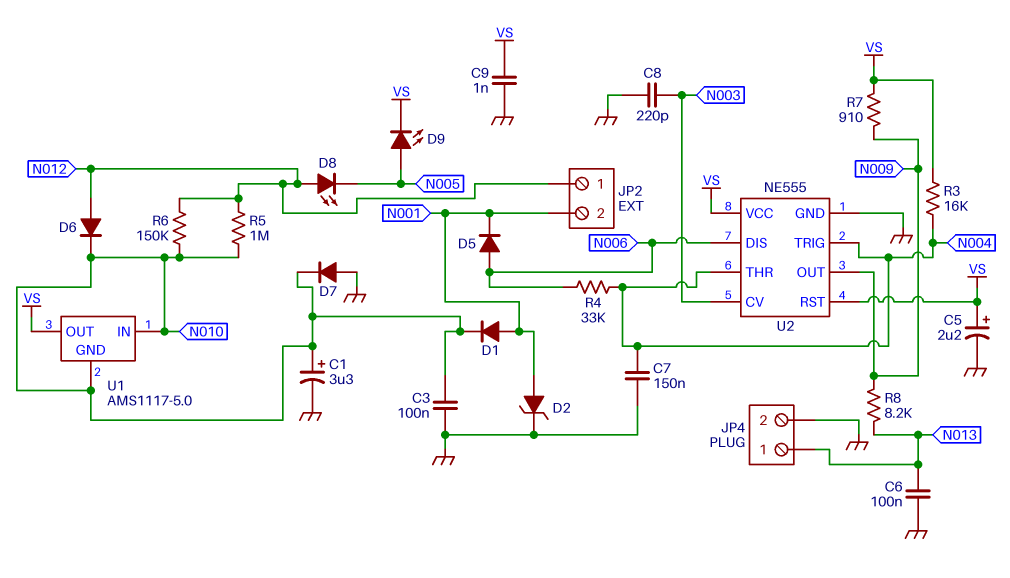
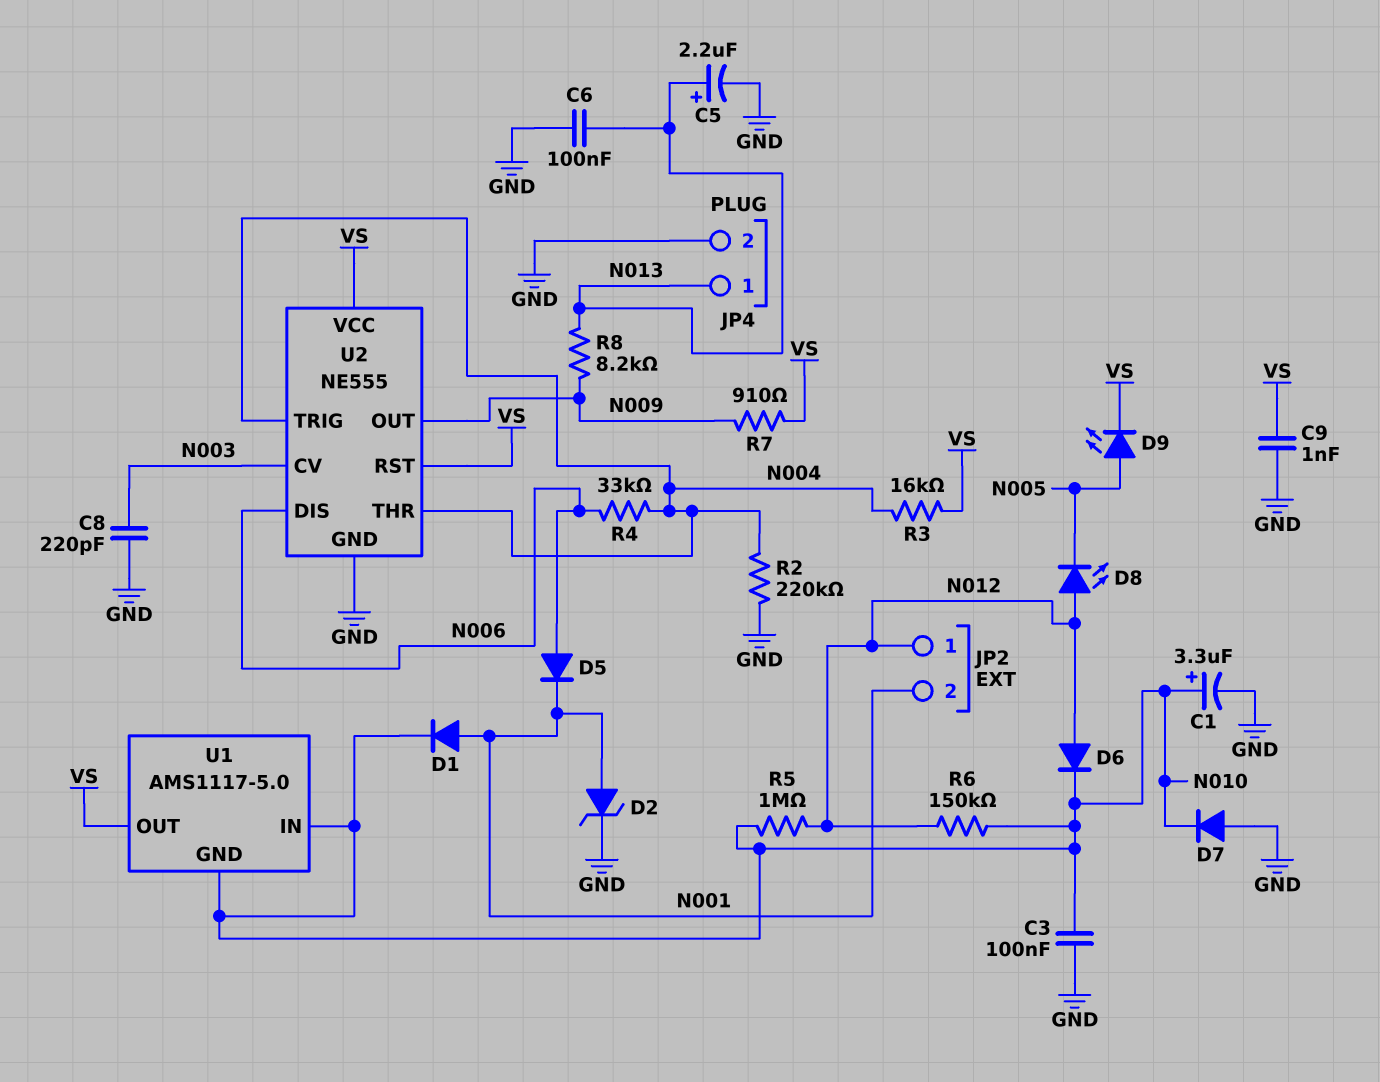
C5: 2.2uF (plus VS, minus GND) -> 2.2uF (plus N013, minus GND)
C7: 150nF (GND, N004) -> none
R2: none -> 220k (GND, N004)

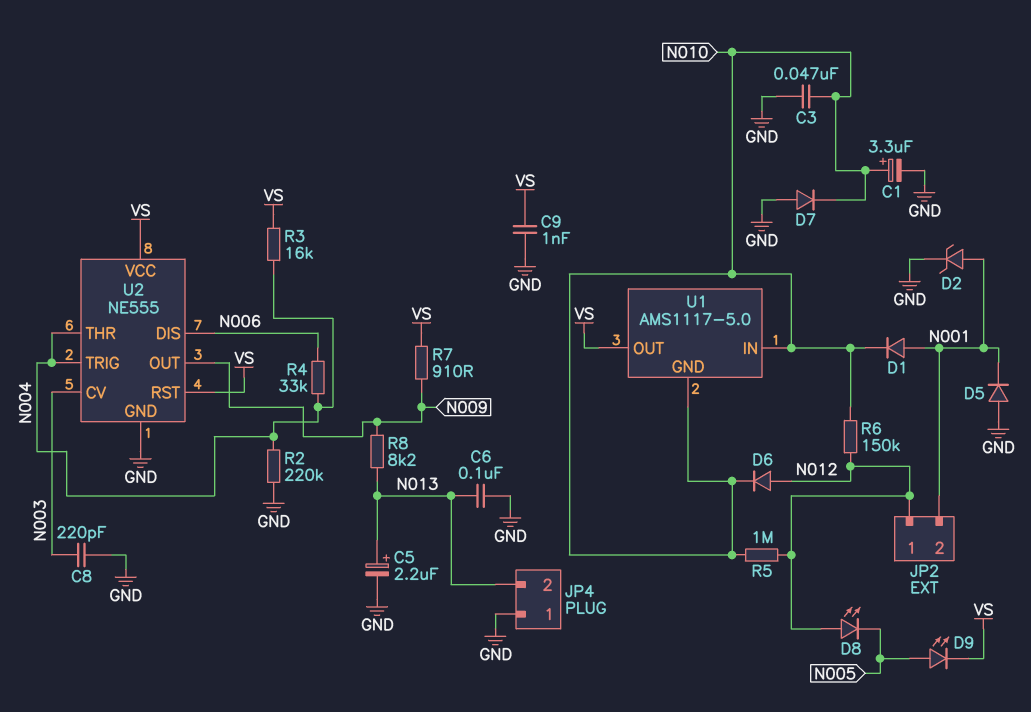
C3: 100nF (GND, N010) -> 47nF (GND, N010)
D5: diode (A N006, K N001) -> diode (A GND, K N001)
JP4 pin 1: N013 -> GND
JP4 pin 2: GND -> N013

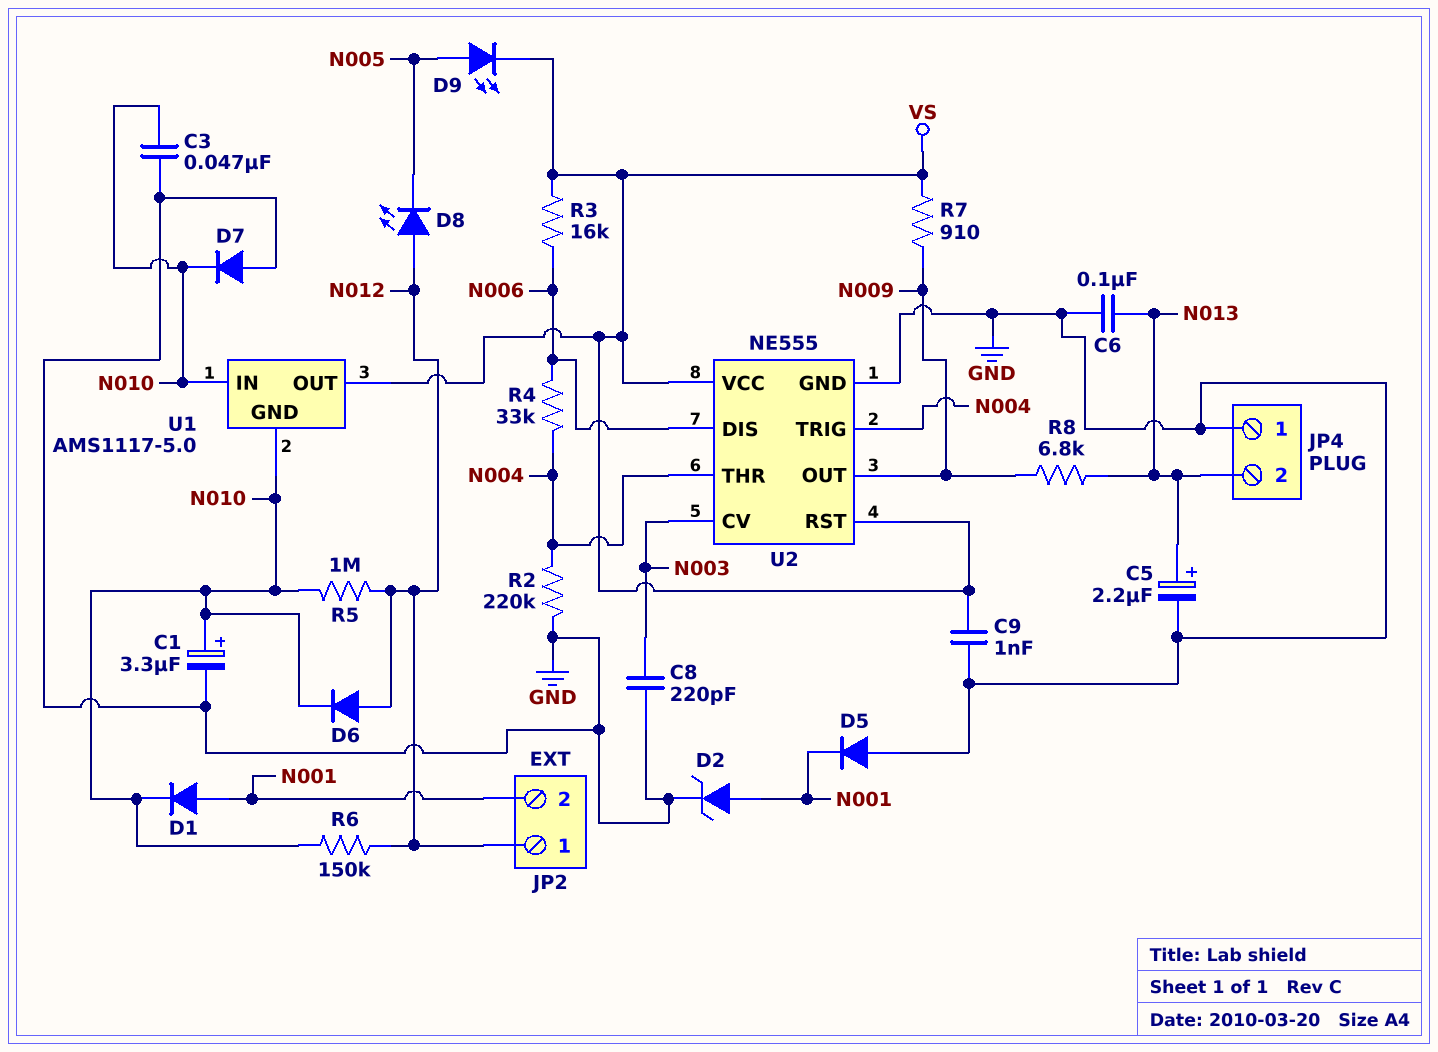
R3: 16k (N004, VS) -> 16k (N006, VS)
R8: 8.2k (N009, N013) -> 6.8k (N009, N013)

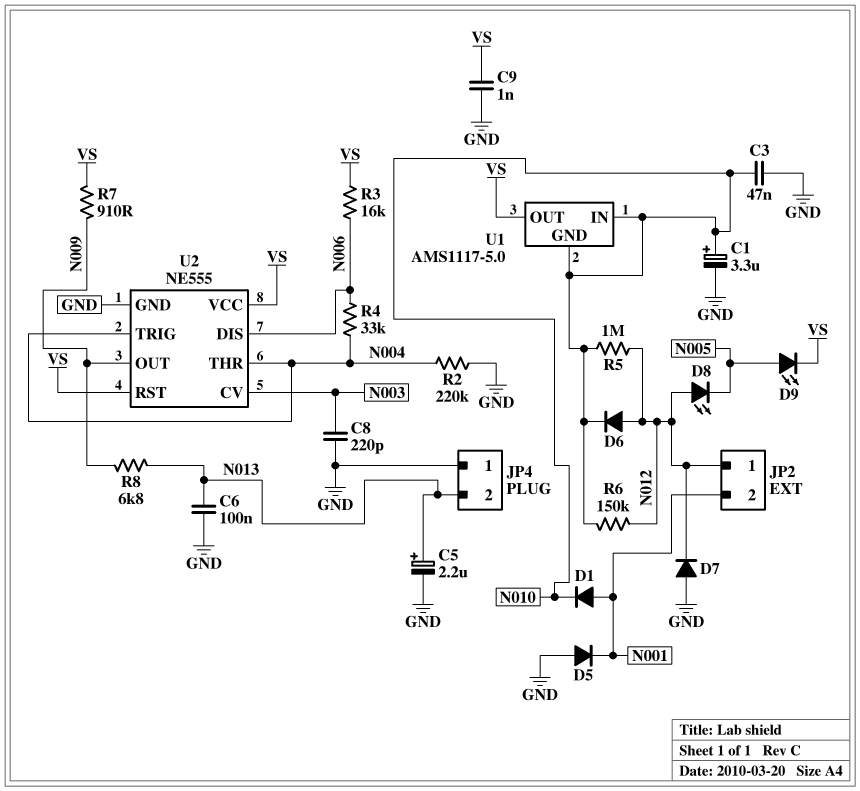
D2: zener (A N001, K GND) -> none
D7: diode (A GND, K N010) -> diode (A GND, K N012)

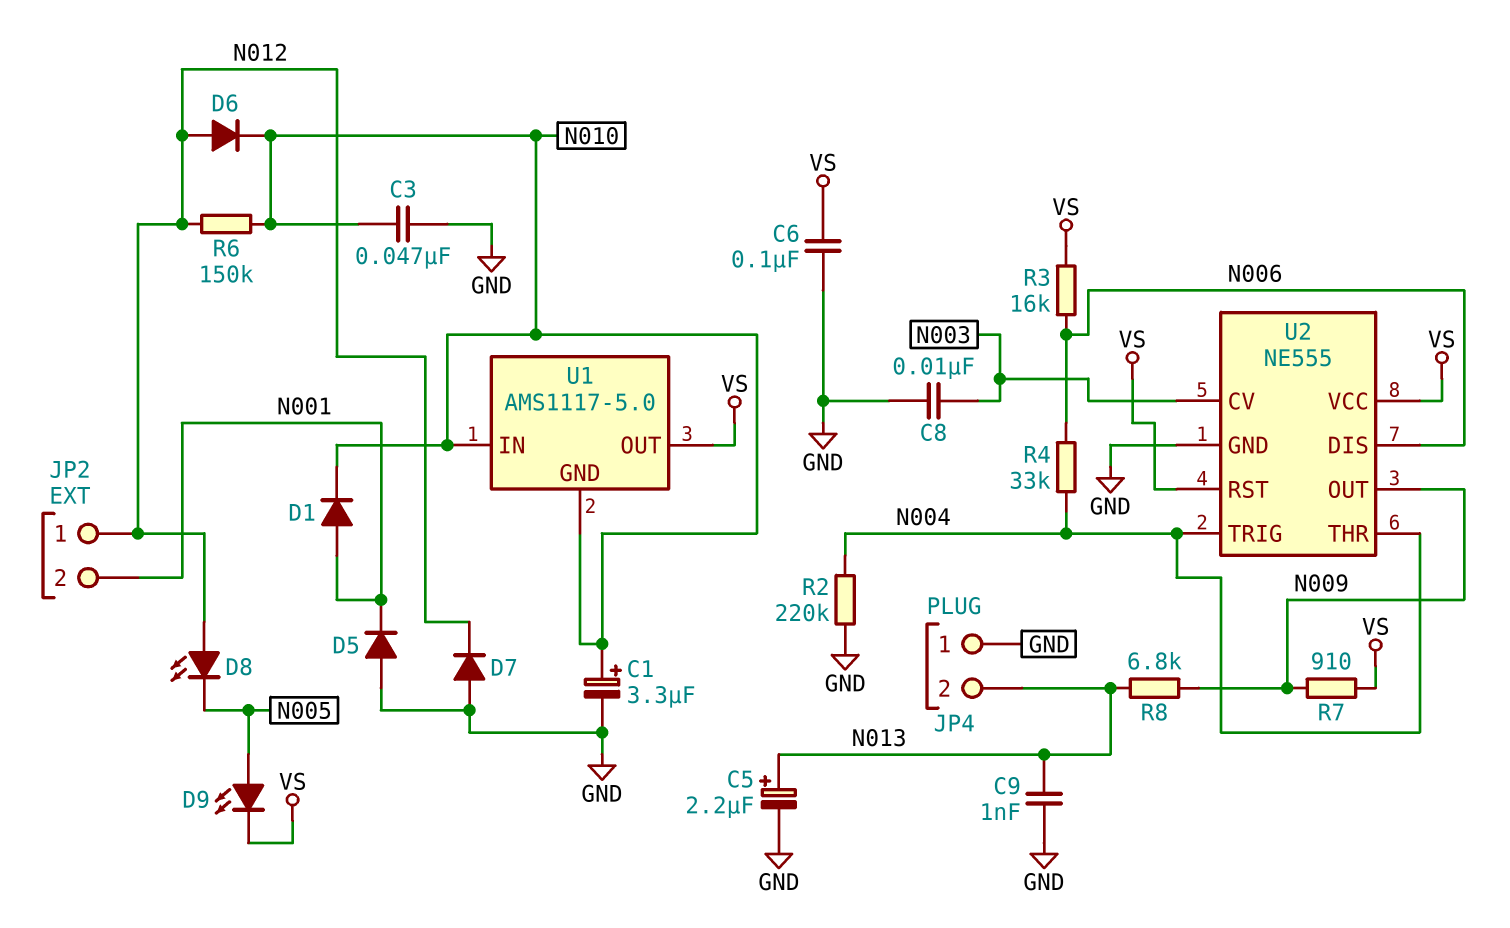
C6: 100nF (GND, N013) -> 100nF (GND, VS)
C8: 220pF (GND, N003) -> 10nF (GND, N003)
C9: 1nF (GND, VS) -> 1nF (GND, N013)
R5: 1M (N010, N012) -> none

